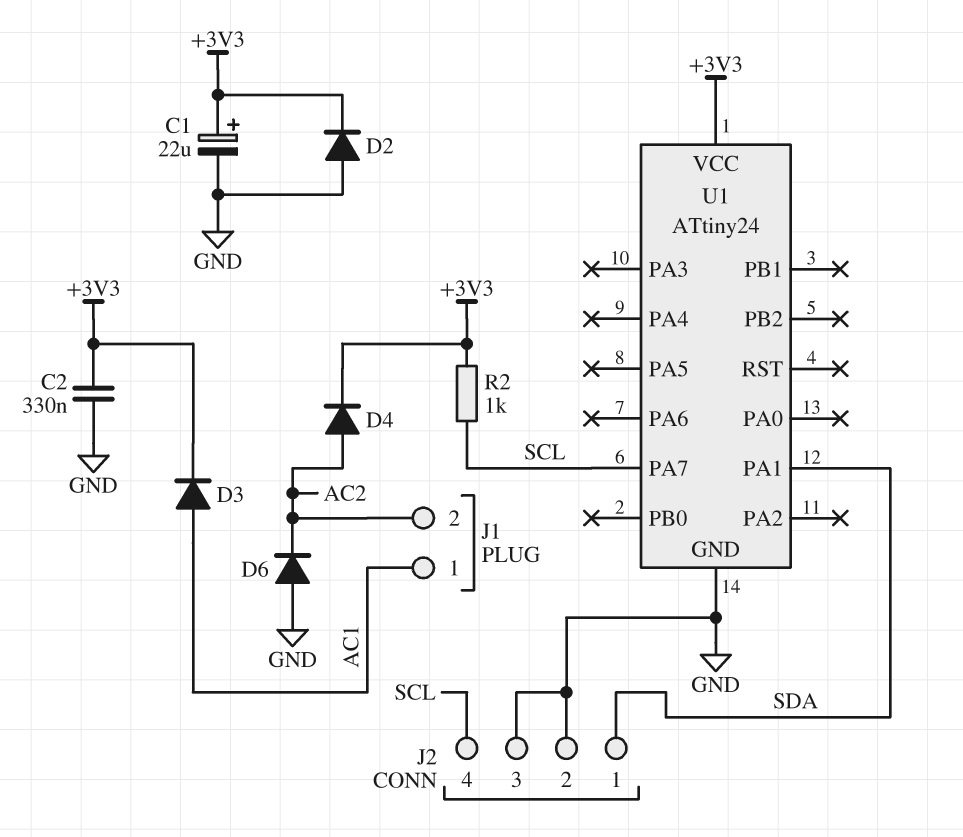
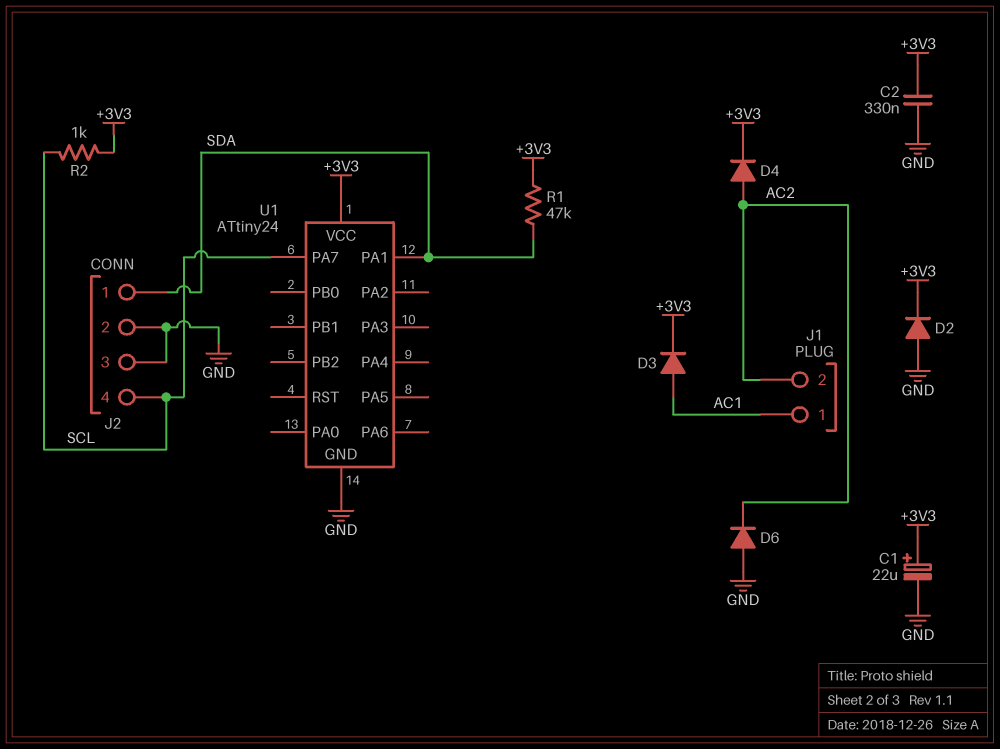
R1: none -> 47k (+3V3, SDA)

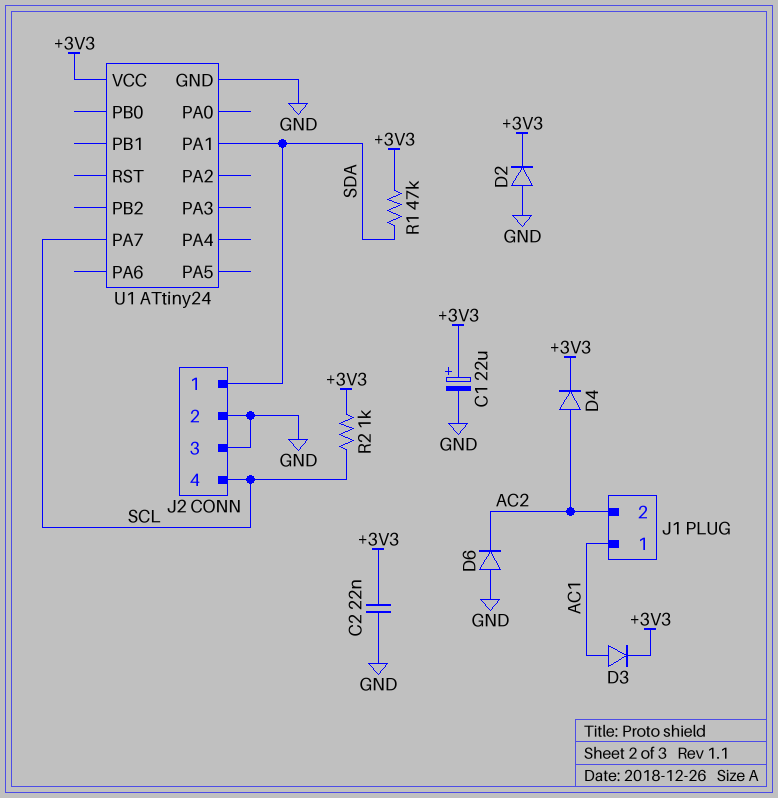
C2: 330nF (+3V3, GND) -> 22nF (+3V3, GND)

